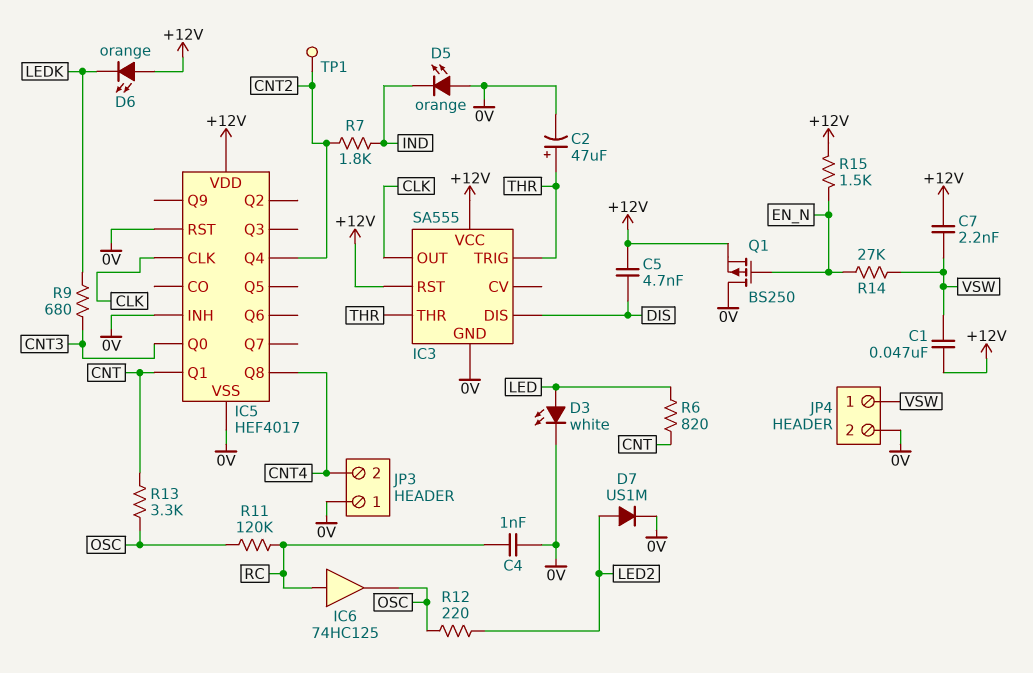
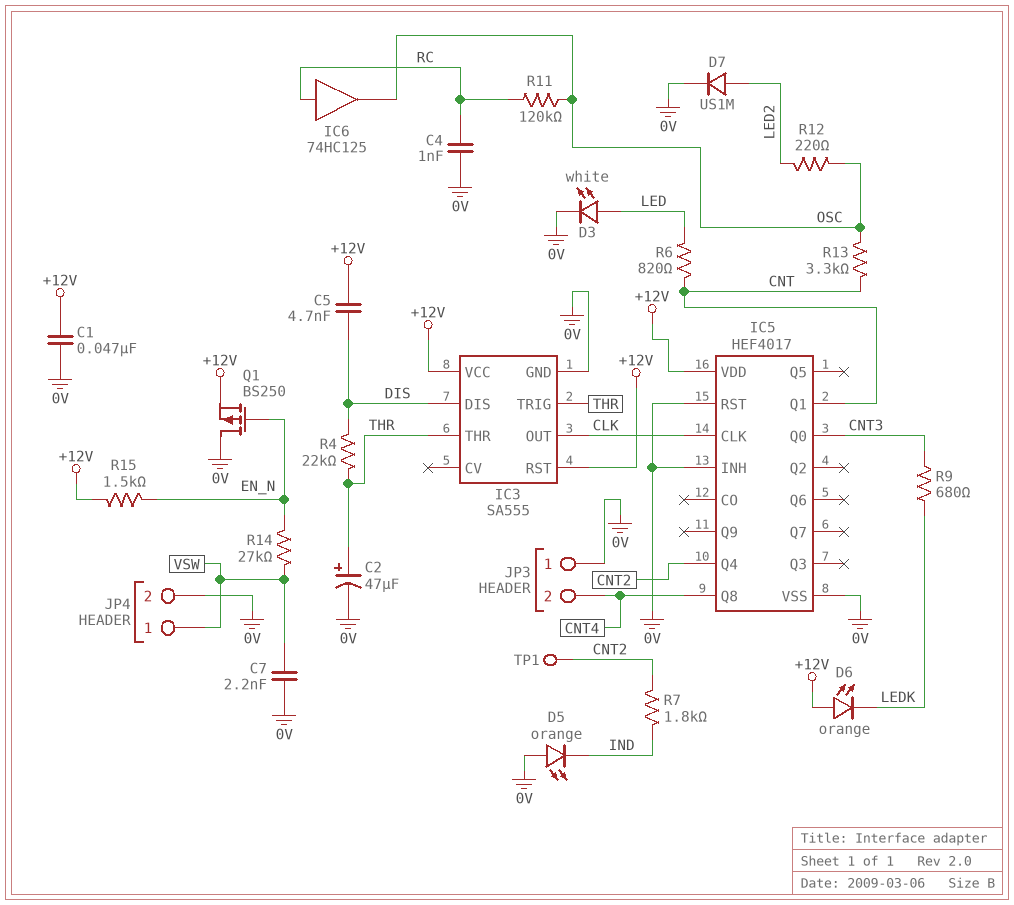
C1: 47nF (+12V, VSW) -> 47nF (+12V, 0V)
C7: 2.2nF (+12V, VSW) -> 2.2nF (0V, VSW)
R4: none -> 22k (DIS, THR)

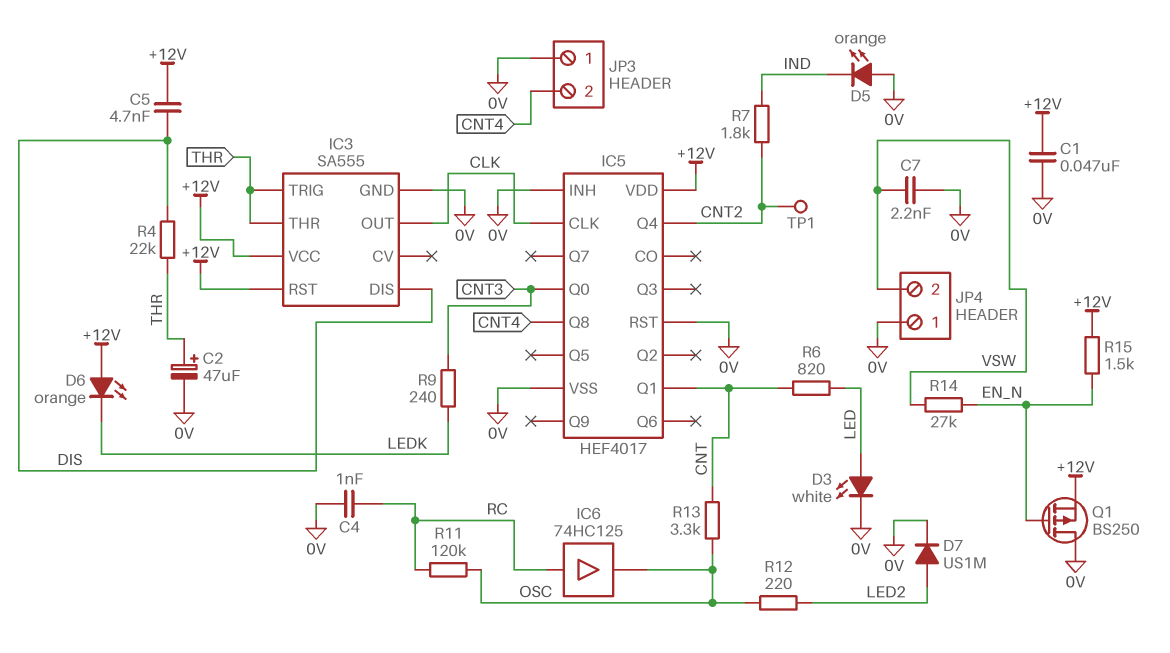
JP4 pin 1: VSW -> 0V
JP4 pin 2: 0V -> VSW
R9: 680 (CNT3, LEDK) -> 240 (CNT3, LEDK)

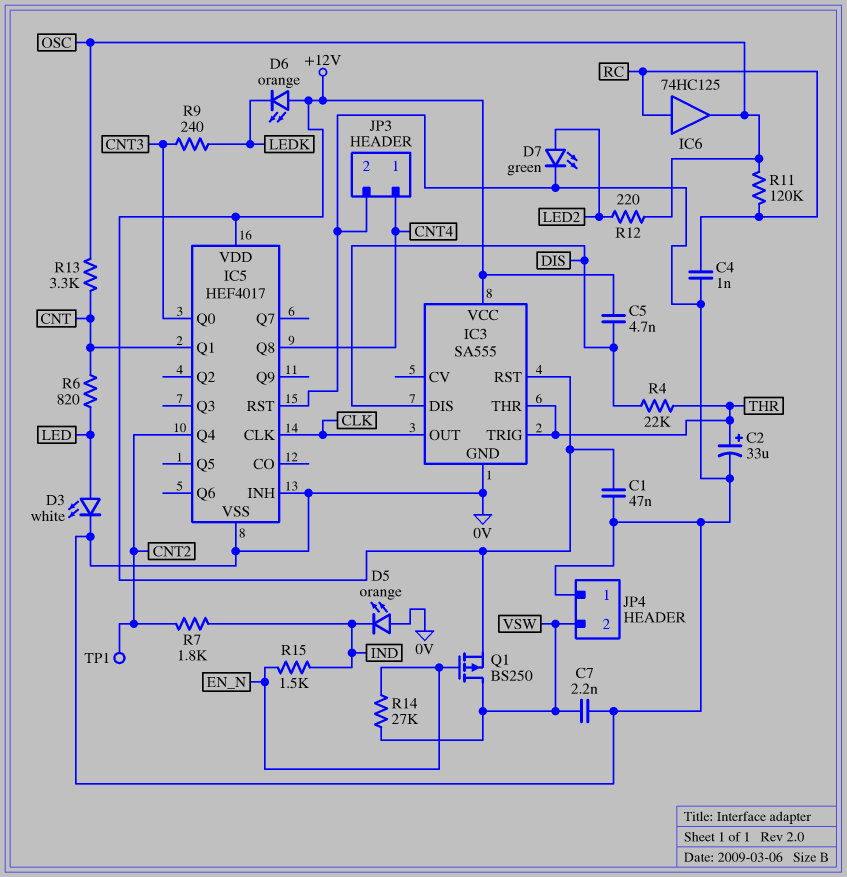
C2: 47uF (plus THR, minus 0V) -> 33uF (plus THR, minus 0V)
D7: diode US1M (A LED2, K 0V) -> LED green (A LED2, K 0V)
JP3 pin 1: 0V -> CNT4
JP3 pin 2: CNT4 -> 0V
Q1: PMOS BS250 (G EN_N, D 0V, S +12V) -> PMOS BS250 (G EN_N, D VSW, S +12V)
R15: 1.5k (+12V, EN_N) -> 1.5k (EN_N, IND)

